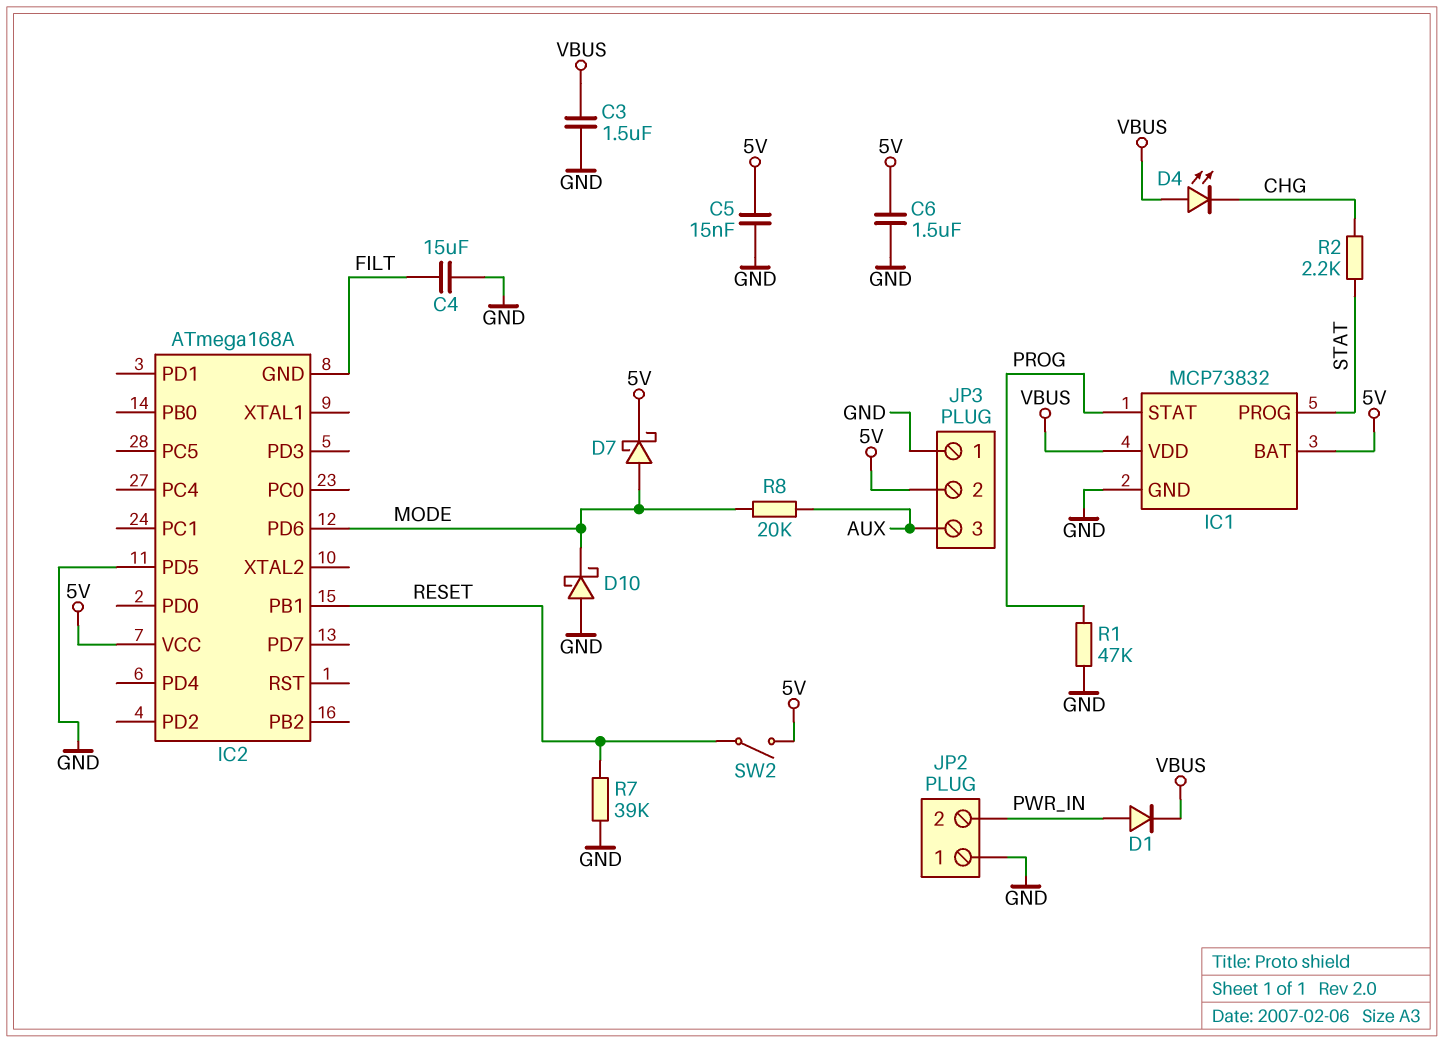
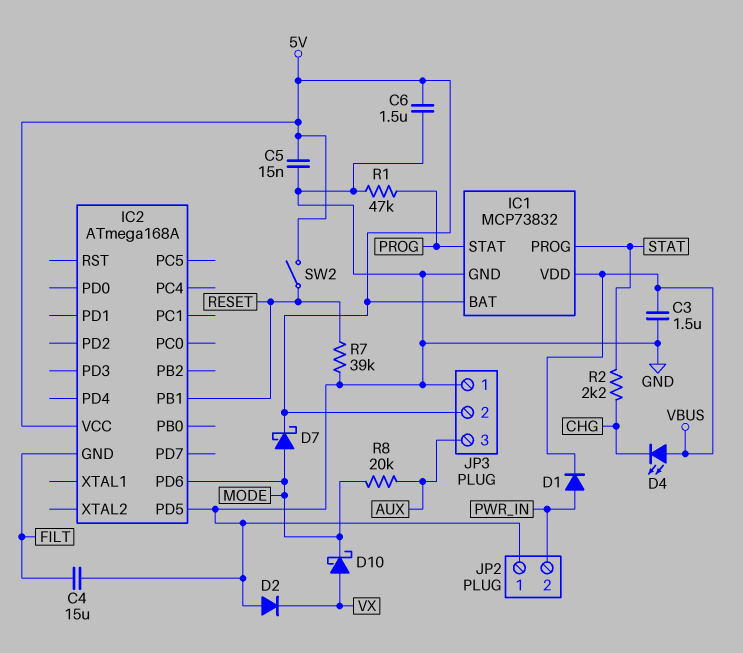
D2: none -> diode (A GND, K VX)
D10: schottky (A GND, K MODE) -> schottky (A VX, K MODE)

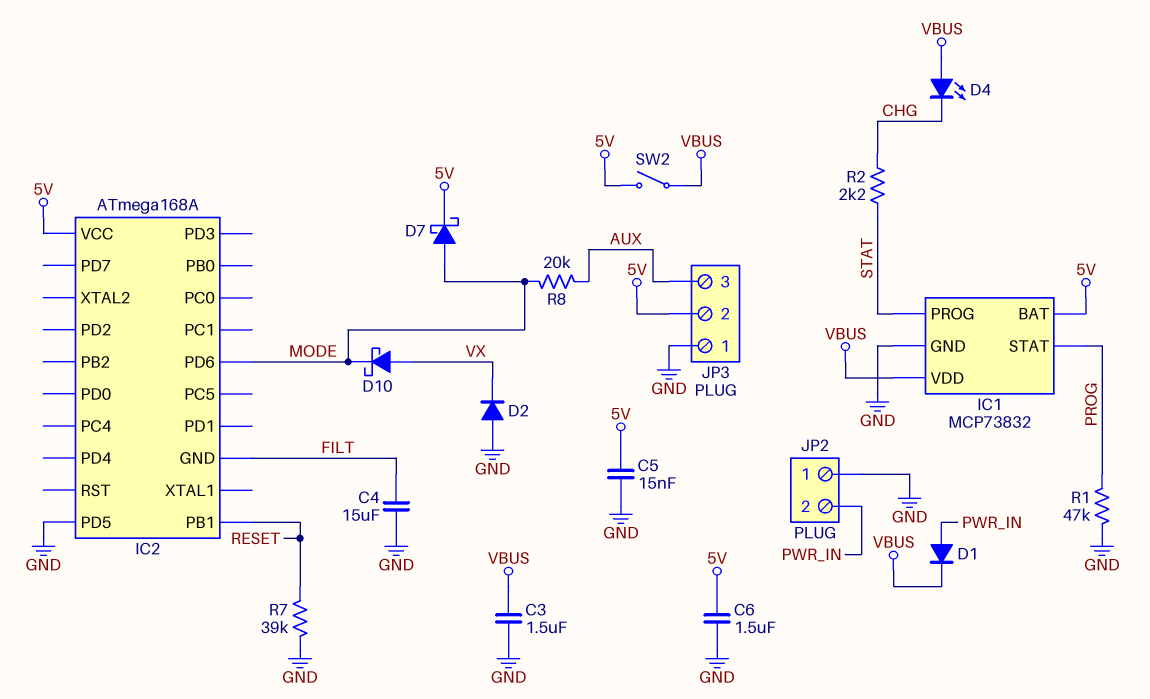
SW2: switch (5V, RESET) -> switch (5V, VBUS)

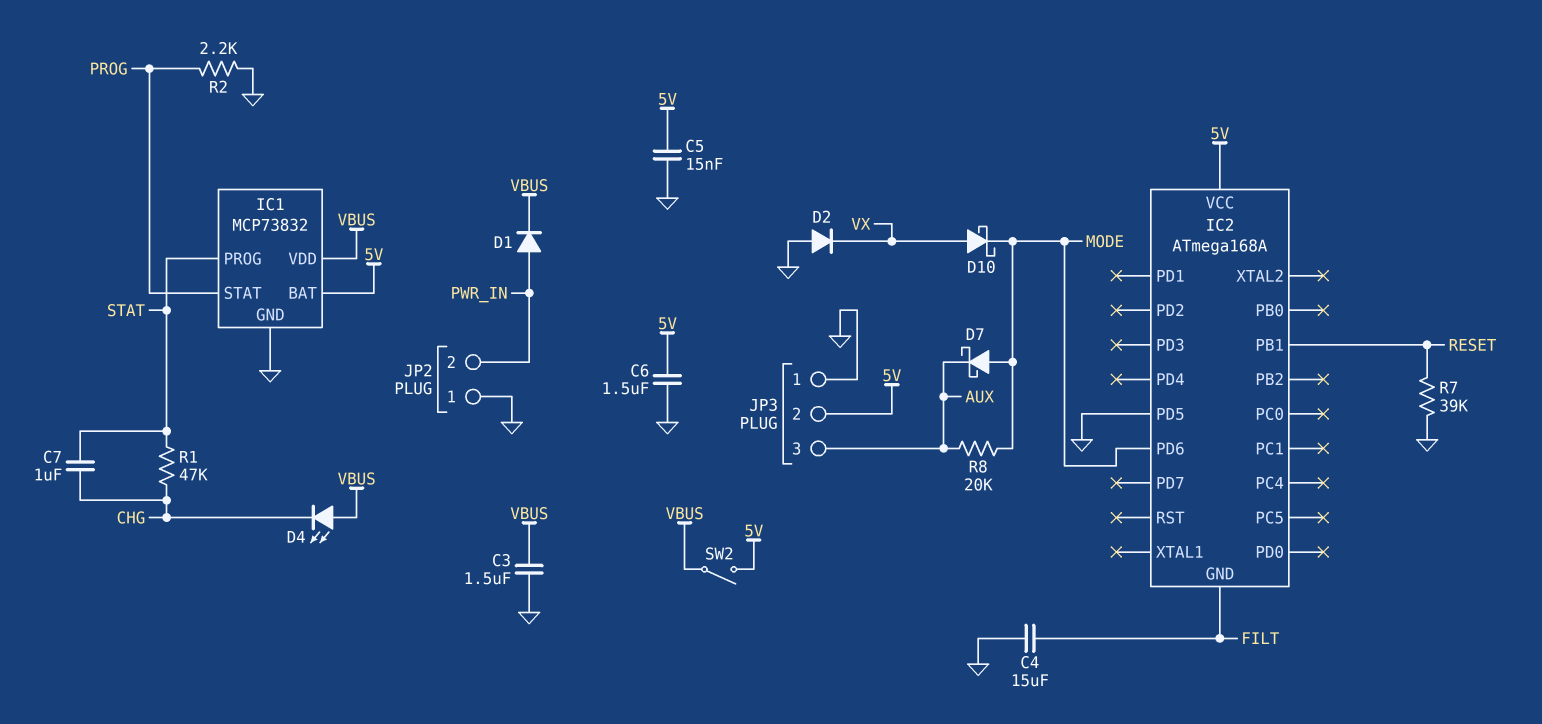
C7: none -> 1uF (CHG, STAT)
D7: schottky (A MODE, K 5V) -> schottky (A MODE, K AUX)
R1: 47k (GND, PROG) -> 47k (CHG, STAT)
R2: 2.2k (CHG, STAT) -> 2.2k (GND, PROG)

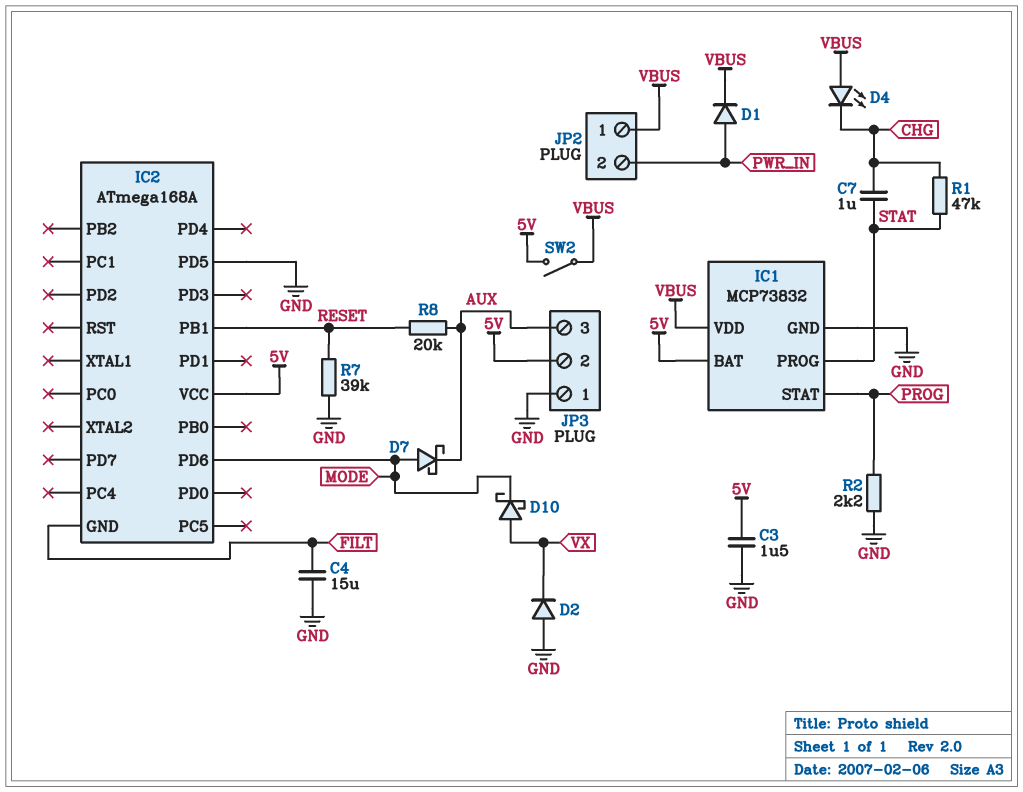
C3: 1.5uF (GND, VBUS) -> 1.5uF (5V, GND)
C5: 15nF (5V, GND) -> none
C6: 1.5uF (5V, GND) -> none
JP2 pin 1: GND -> VBUS
R8: 20k (AUX, MODE) -> 20k (AUX, RESET)

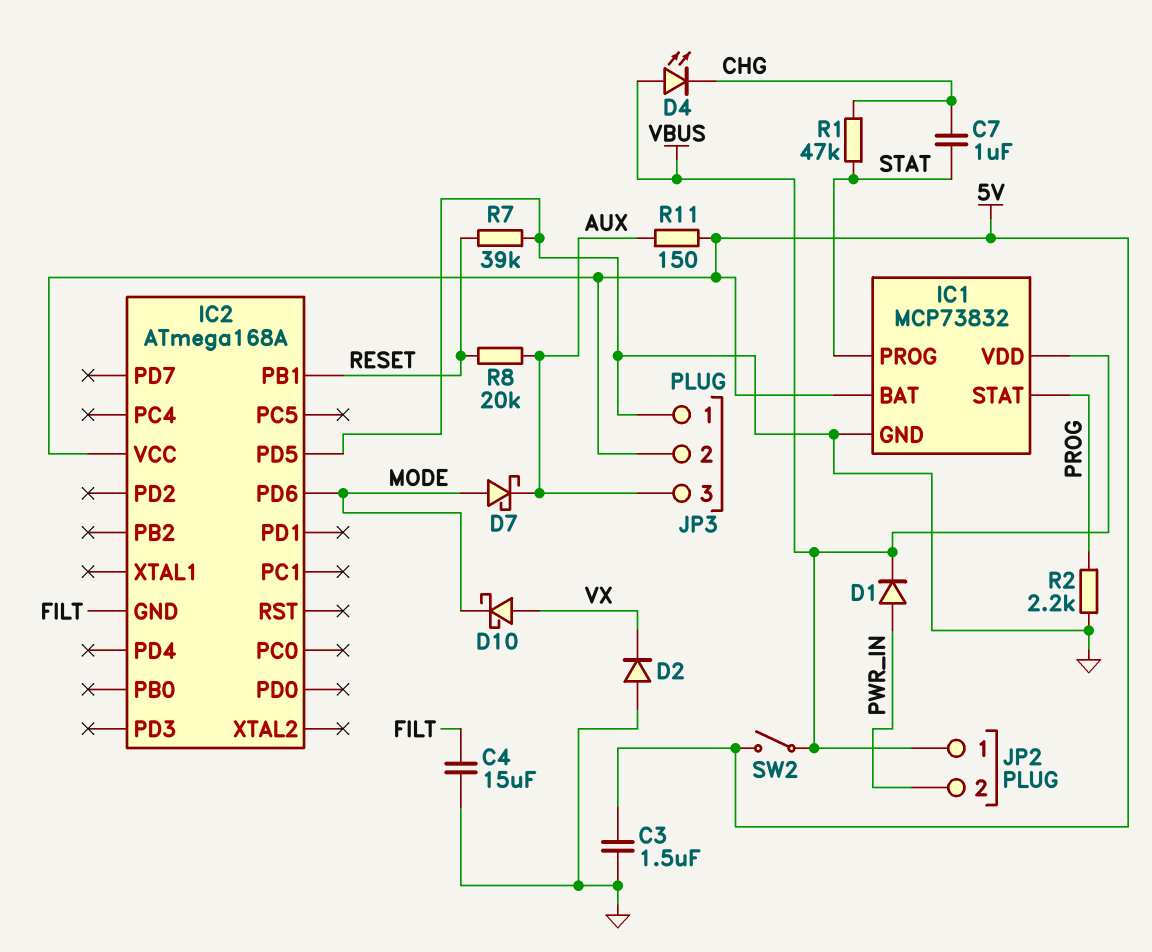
R11: none -> 150 (5V, AUX)

